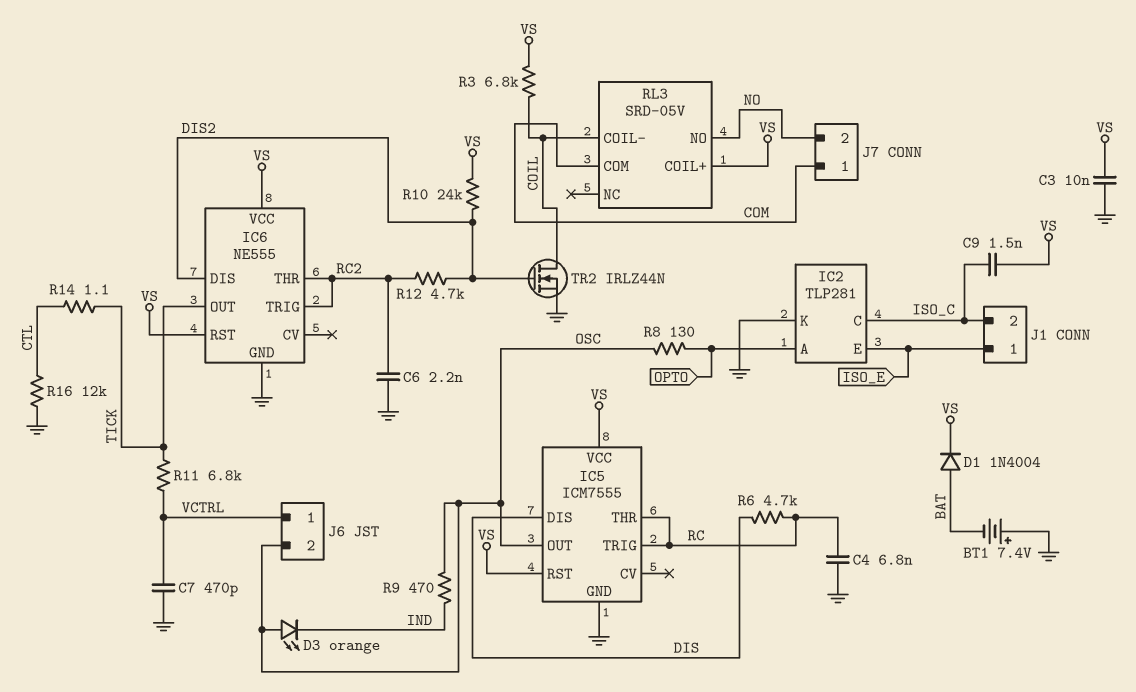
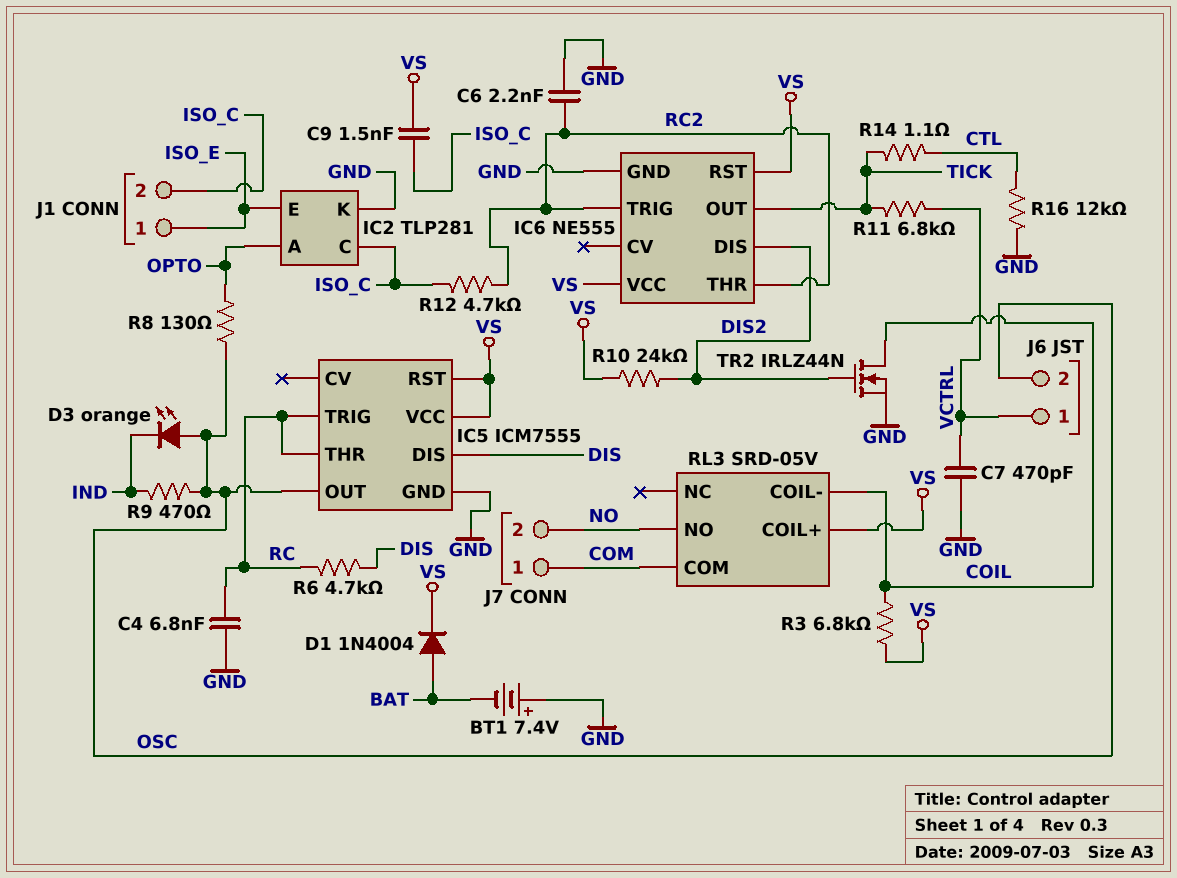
C3: 10nF (GND, VS) -> none
R12: 4.7k (DIS2, RC2) -> 4.7k (ISO_C, RC2)

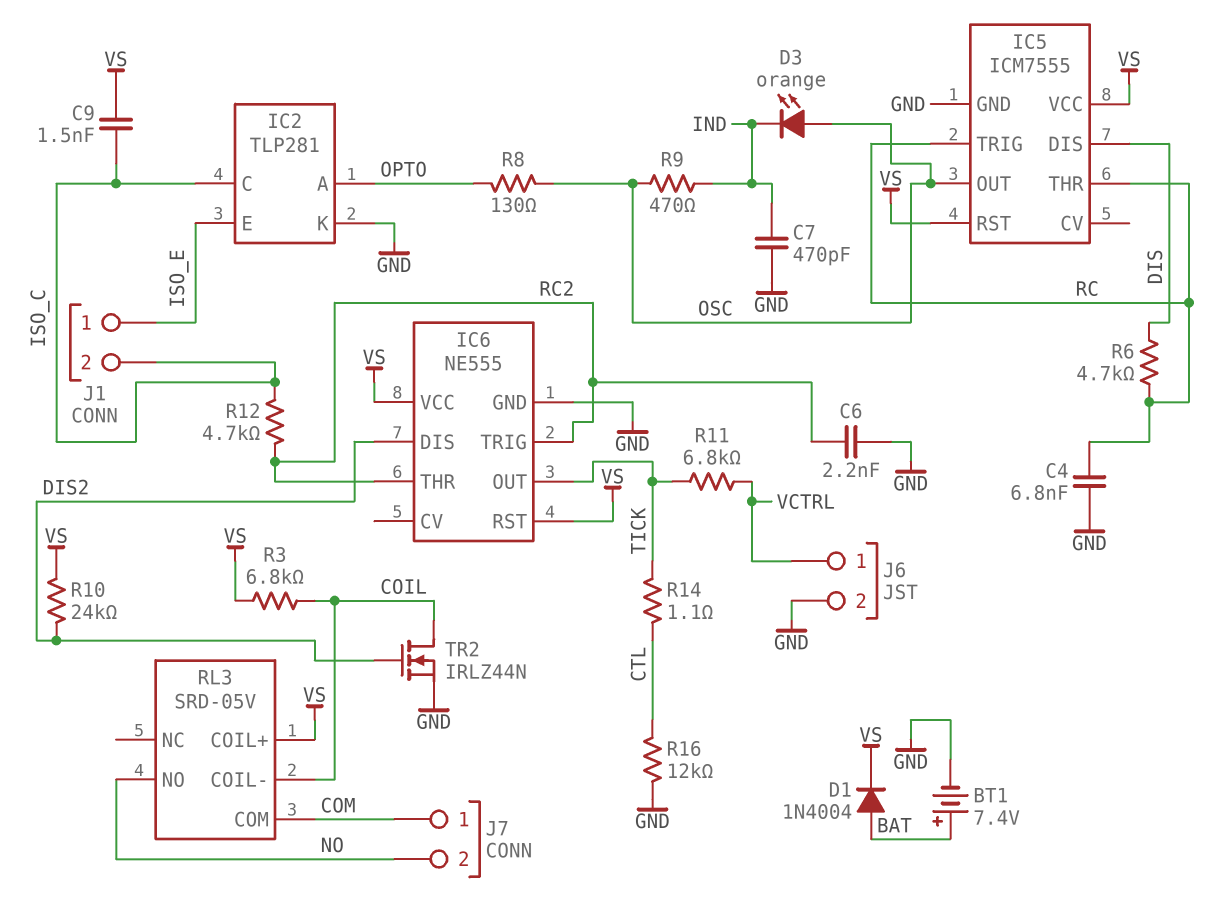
BT1: 7.4V (plus GND, minus BAT) -> 7.4V (plus BAT, minus GND)
C7: 470pF (GND, VCTRL) -> 470pF (GND, IND)
J6 pin 2: OSC -> GND

